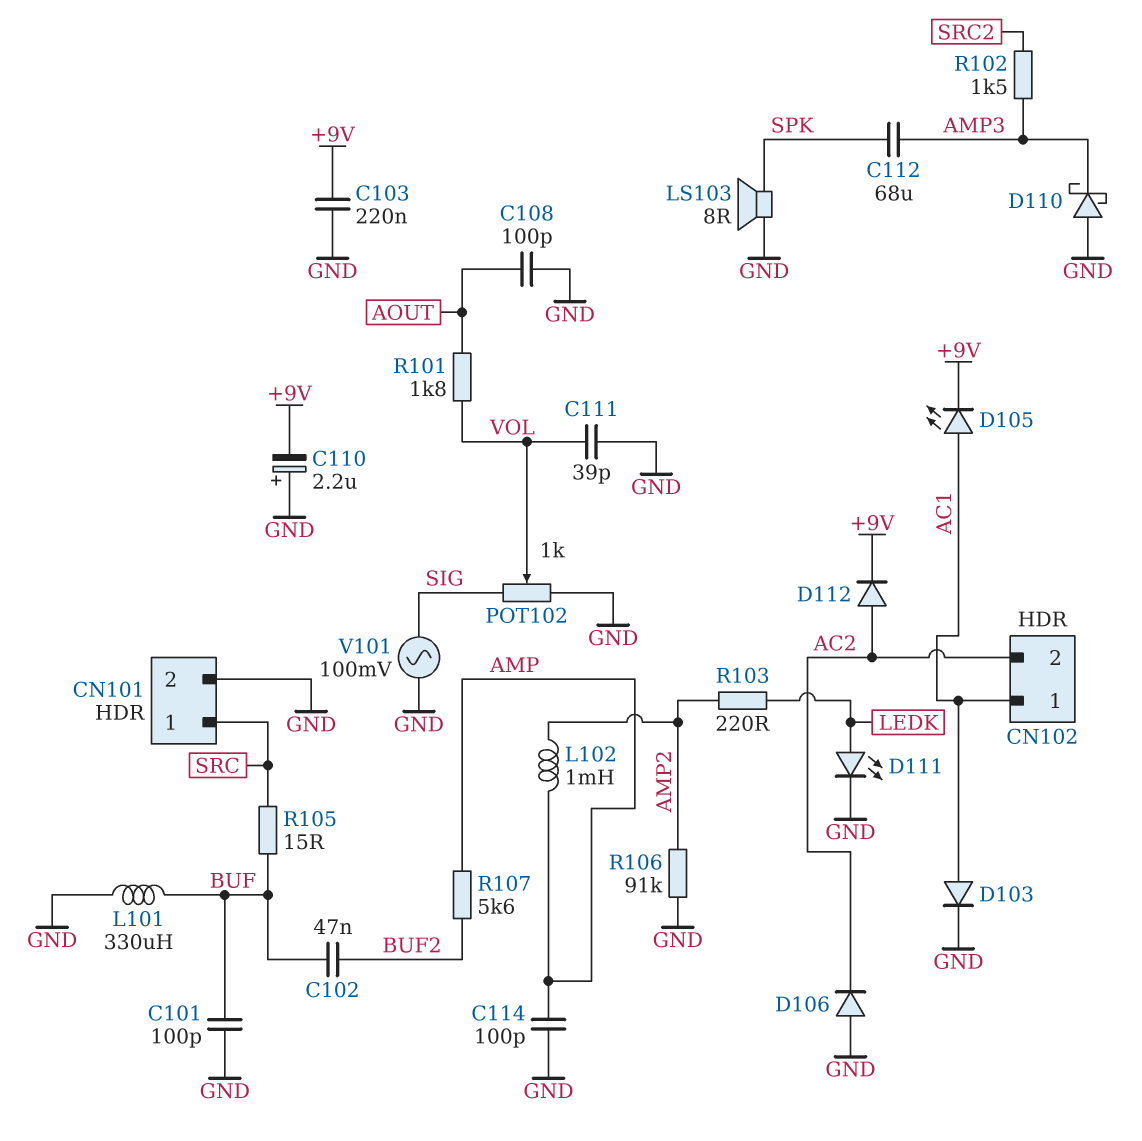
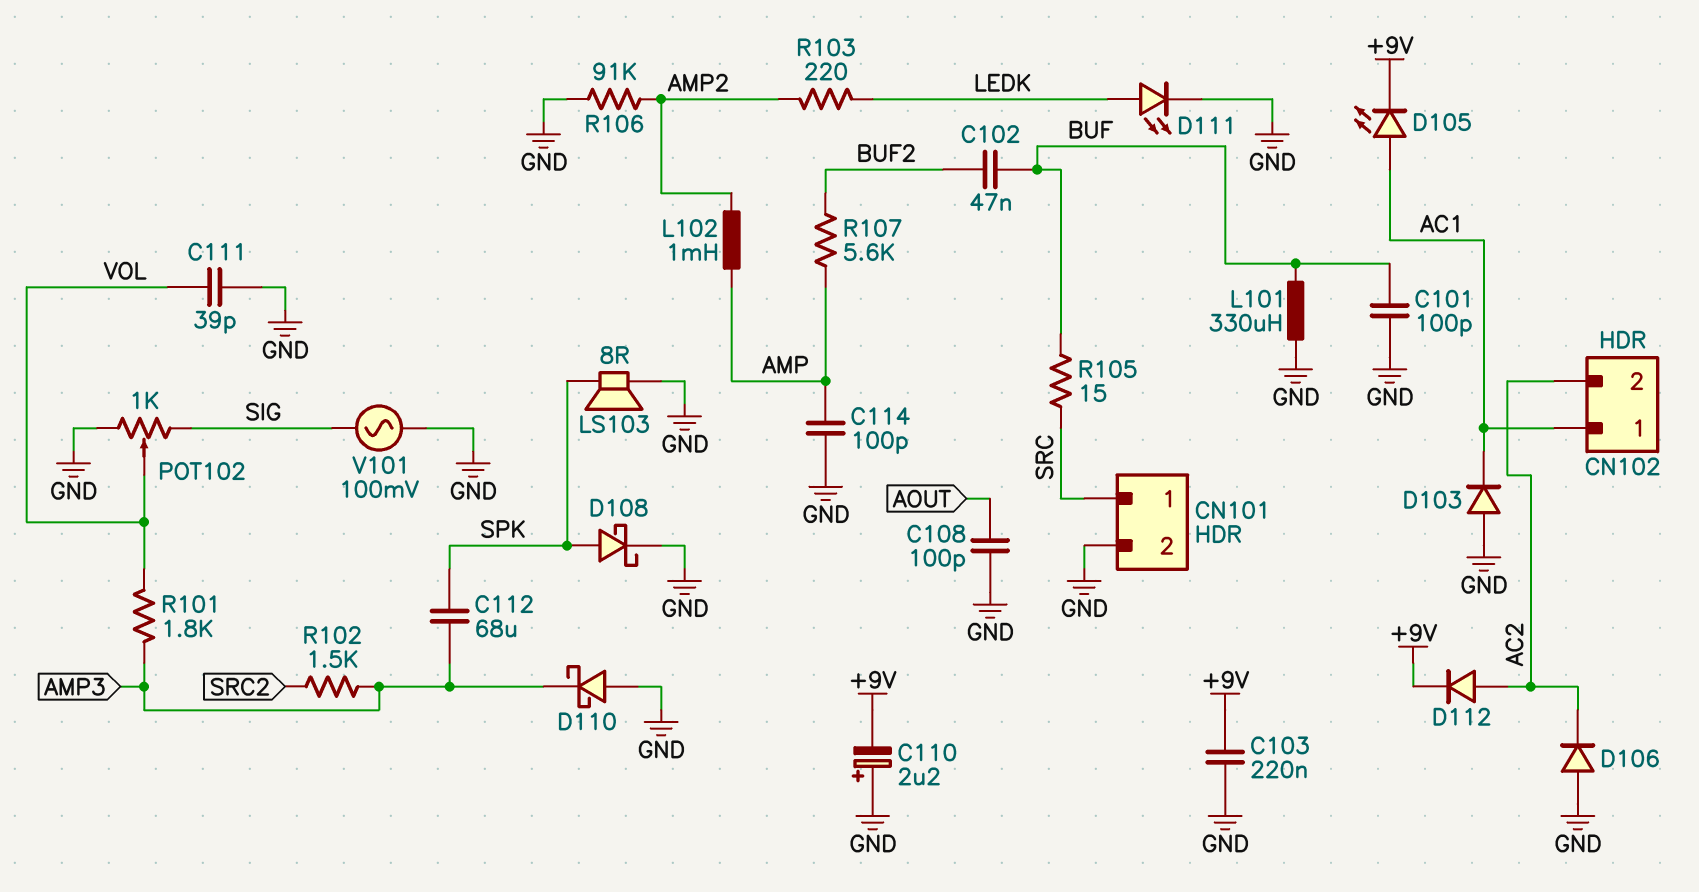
D103: diode (A AC1, K GND) -> diode (A GND, K AC1)
D108: none -> schottky (A SPK, K GND)
R101: 1.8k (AOUT, VOL) -> 1.8k (AMP3, VOL)

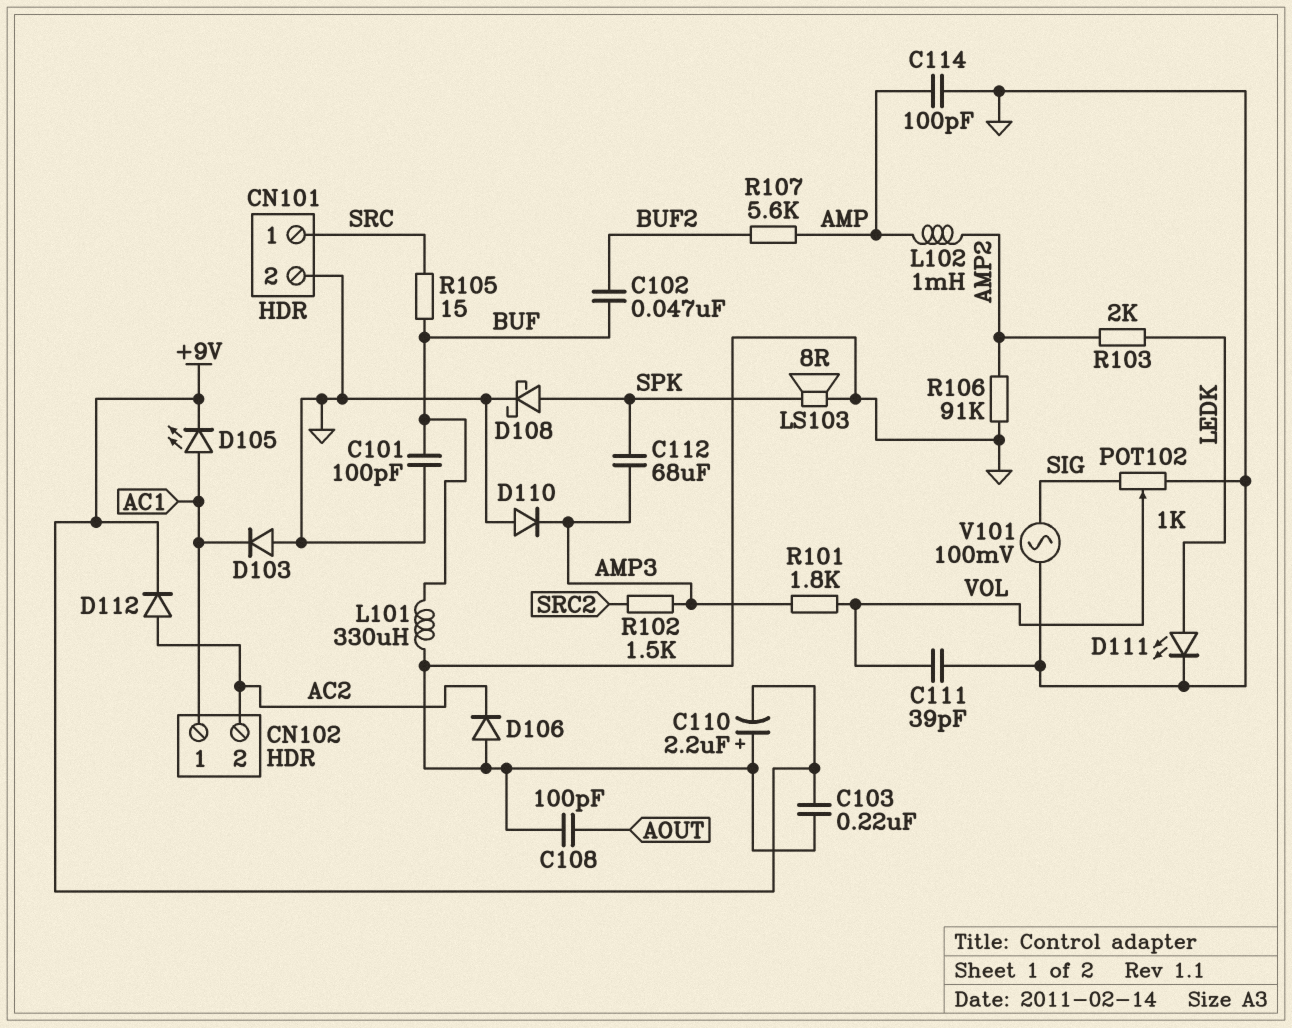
D110: schottky (A GND, K AMP3) -> diode (A GND, K AMP3)
R103: 220 (AMP2, LEDK) -> 2k (AMP2, LEDK)

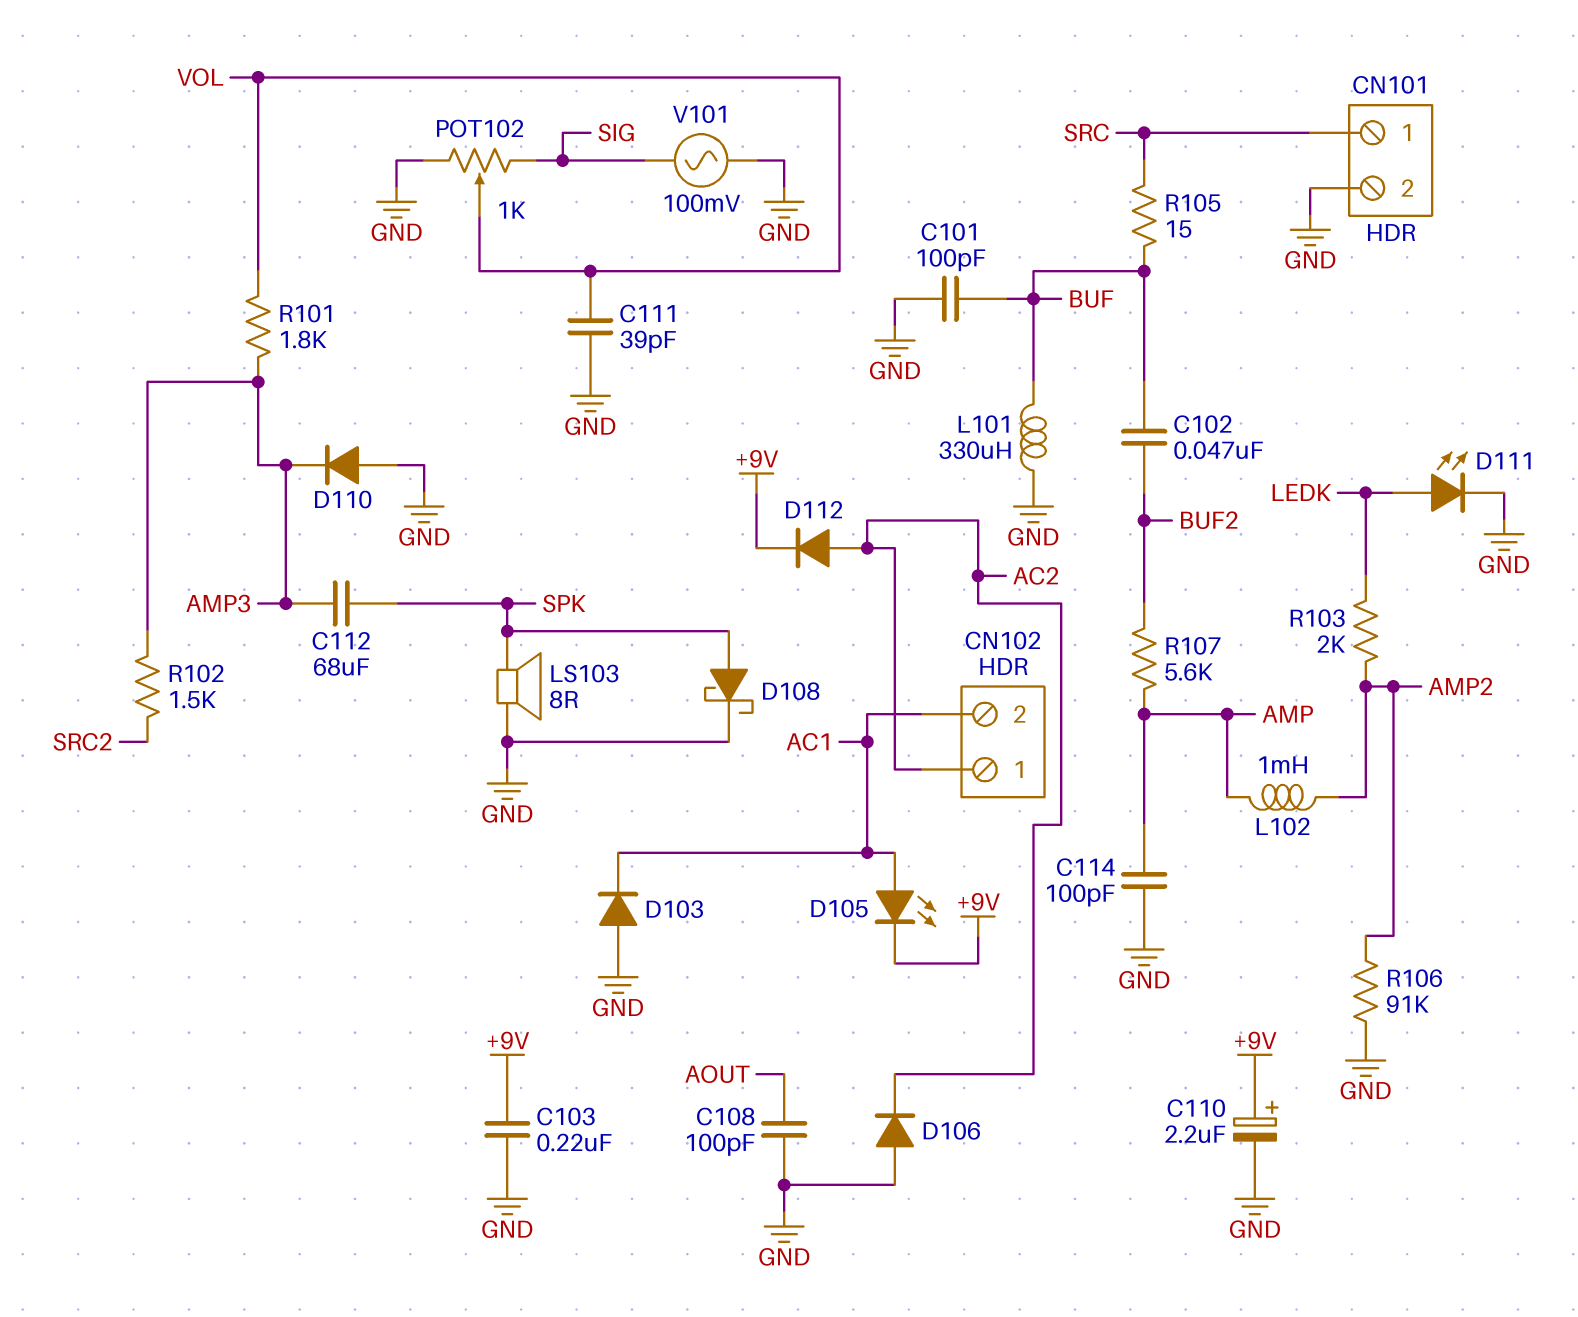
C110: 2.2uF (plus GND, minus +9V) -> 2.2uF (plus +9V, minus GND)
CN102 pin 1: AC1 -> AC2
CN102 pin 2: AC2 -> AC1

